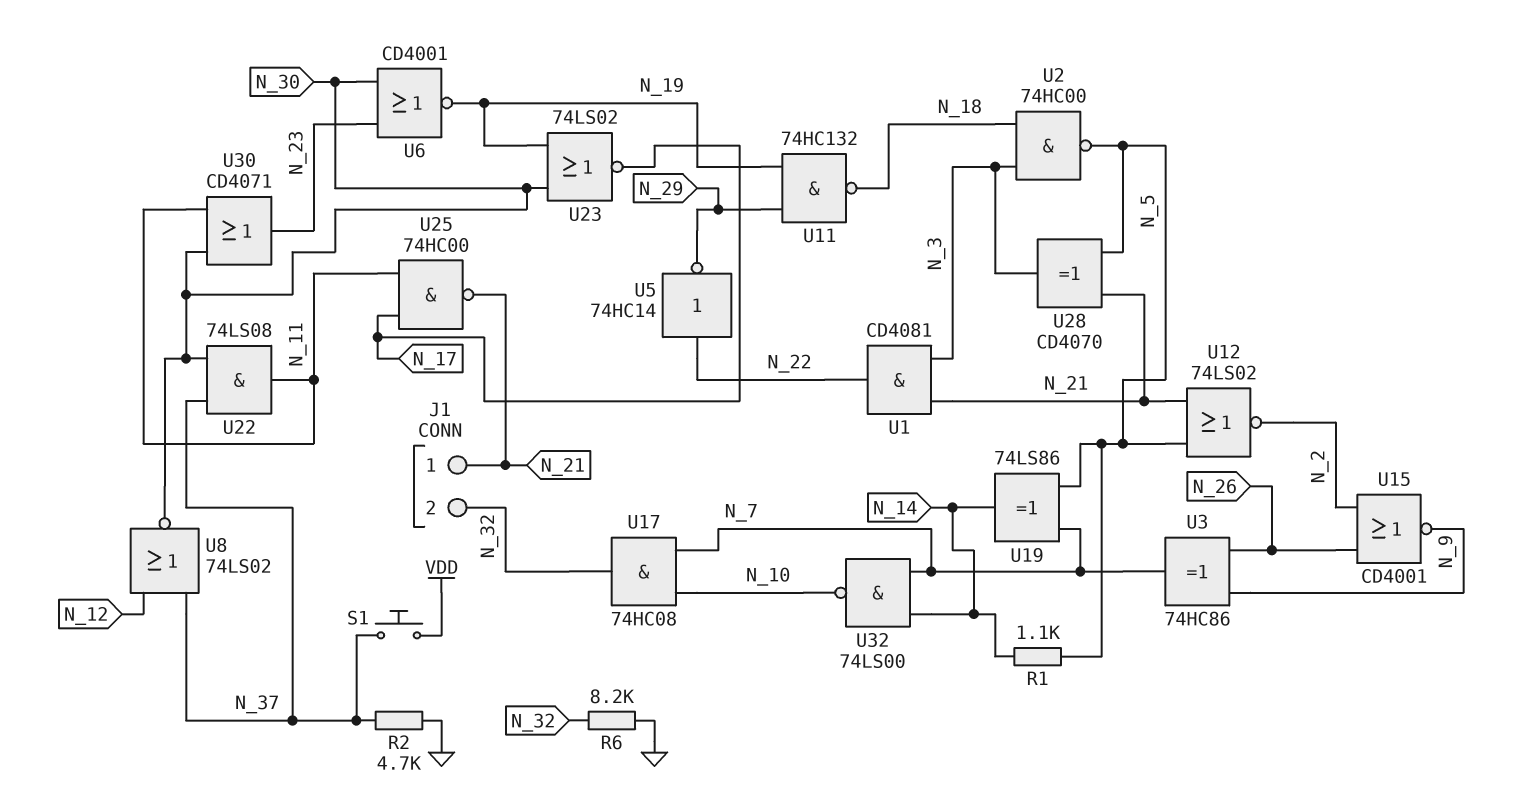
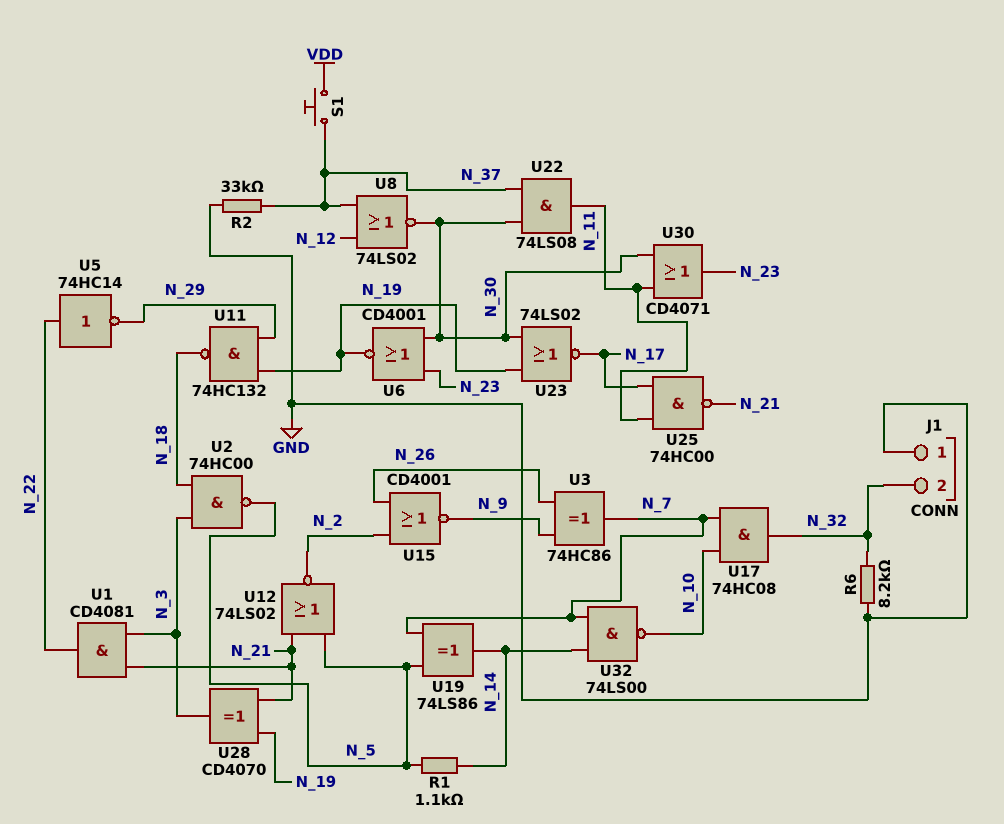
J1 pin 1: N_21 -> GND
R2: 4.7k (GND, N_37) -> 33k (GND, N_37)
U28: XOR CD4070 (in N_5, in N_21, out N_3) -> XOR CD4070 (in N_19, in N_21, out N_3)

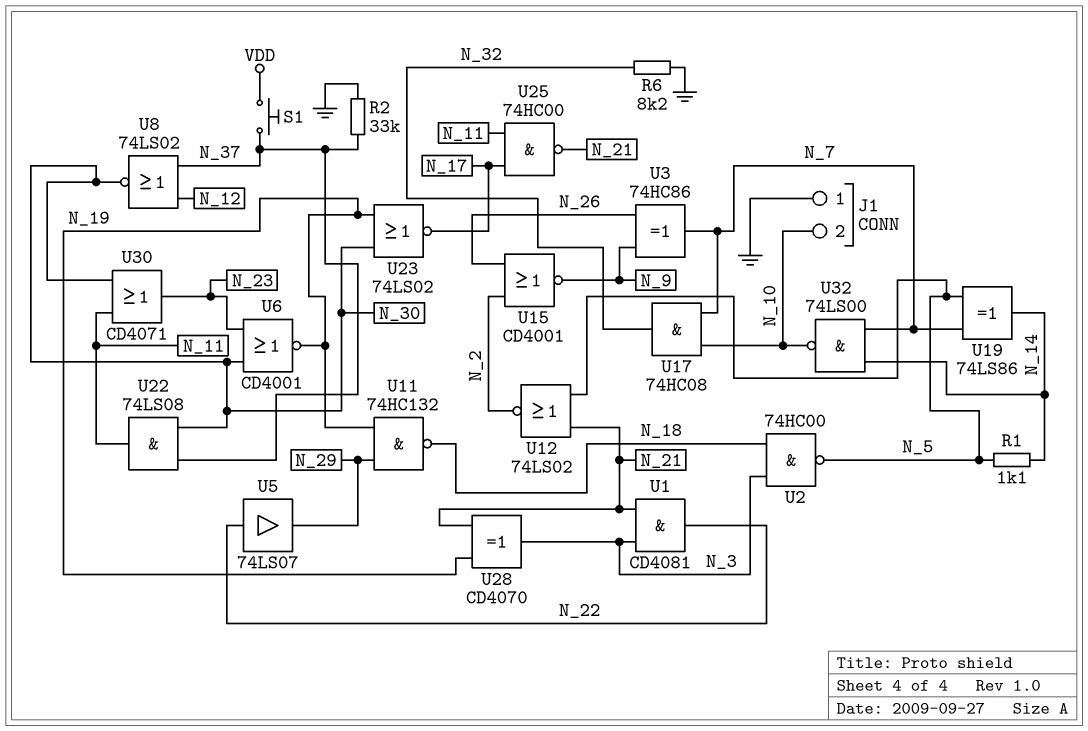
J1 pin 2: N_32 -> N_10
U5: NOT 74HC14 (in N_22, out N_29) -> buffer 74LS07 (in N_22, out N_29)

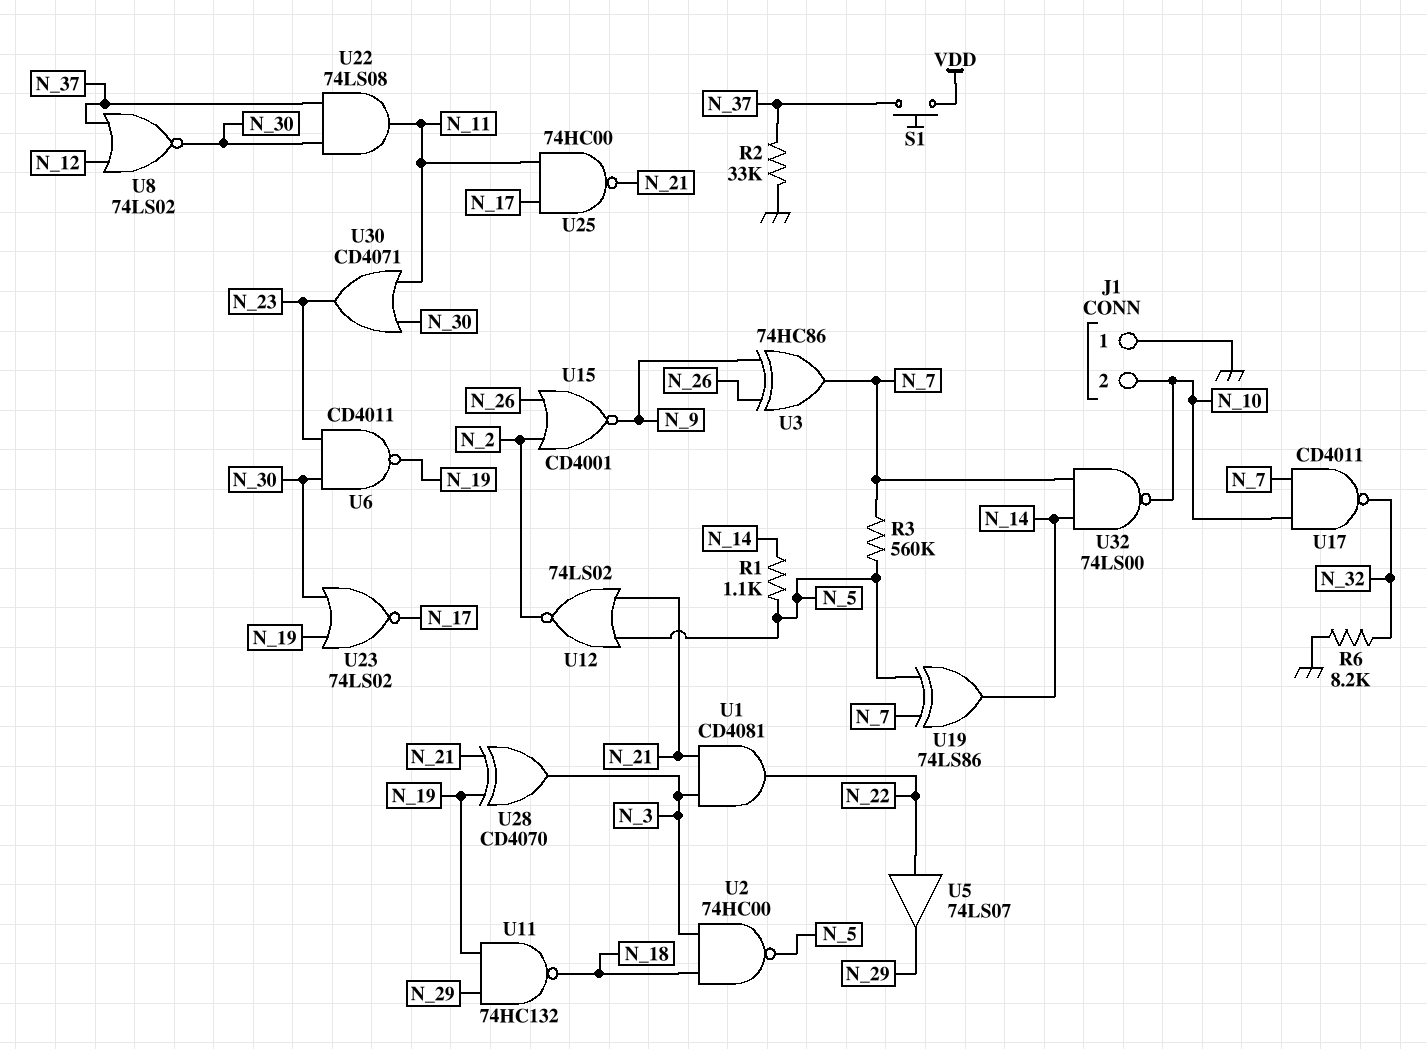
R3: none -> 560k (N_5, N_7)
U6: NOR CD4001 (in N_23, in N_30, out N_19) -> NAND CD4011 (in N_23, in N_30, out N_19)
U17: AND 74HC08 (in N_7, in N_10, out N_32) -> NAND CD4011 (in N_7, in N_10, out N_32)

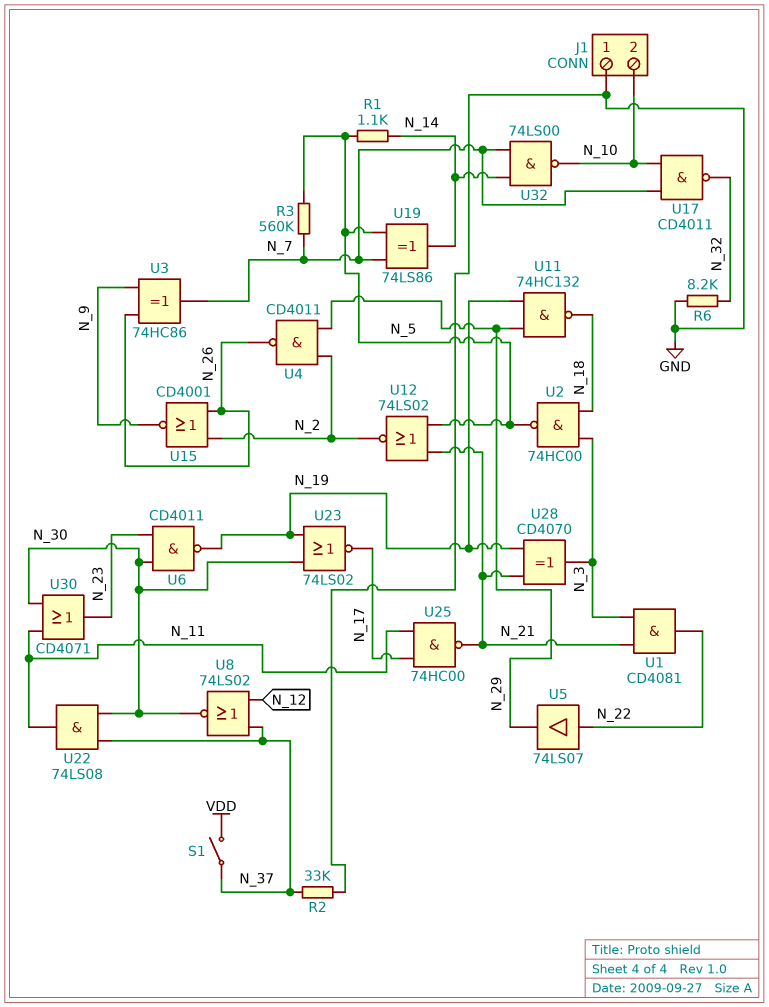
S1: button (N_37, VDD) -> switch (N_37, VDD)
U4: none -> NAND CD4011 (in N_2, in N_29, out N_26)

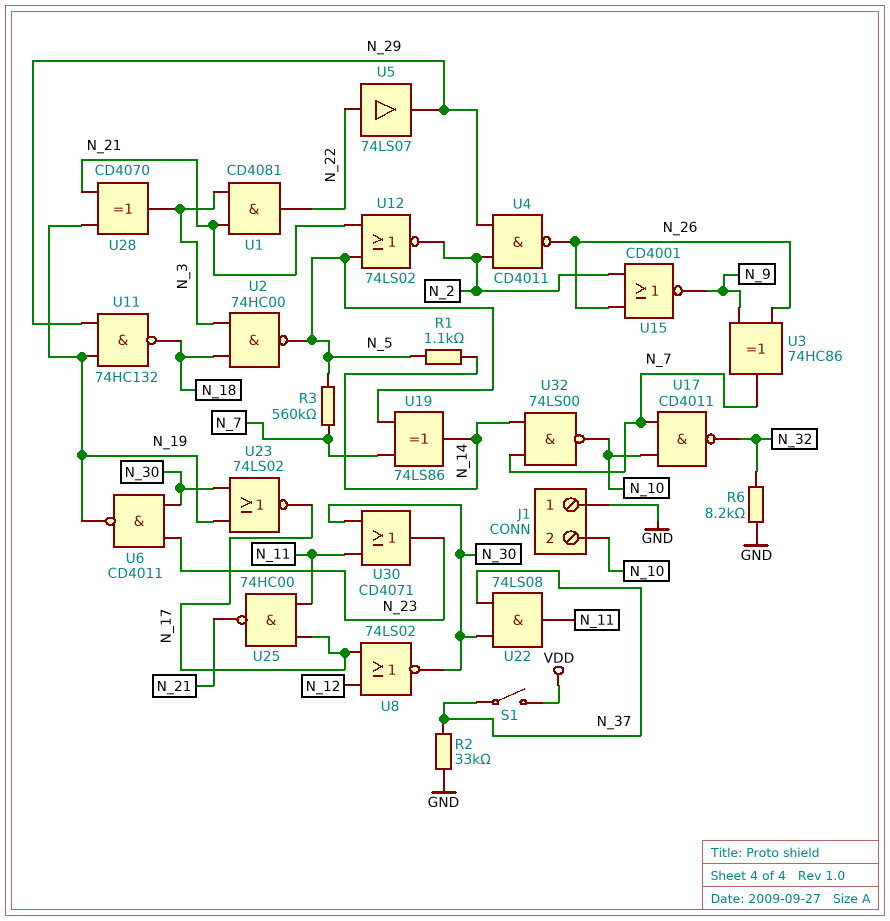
U8: NOR 74LS02 (in N_12, in N_37, out N_30) -> NOR 74LS02 (in N_12, in N_17, out N_30)

